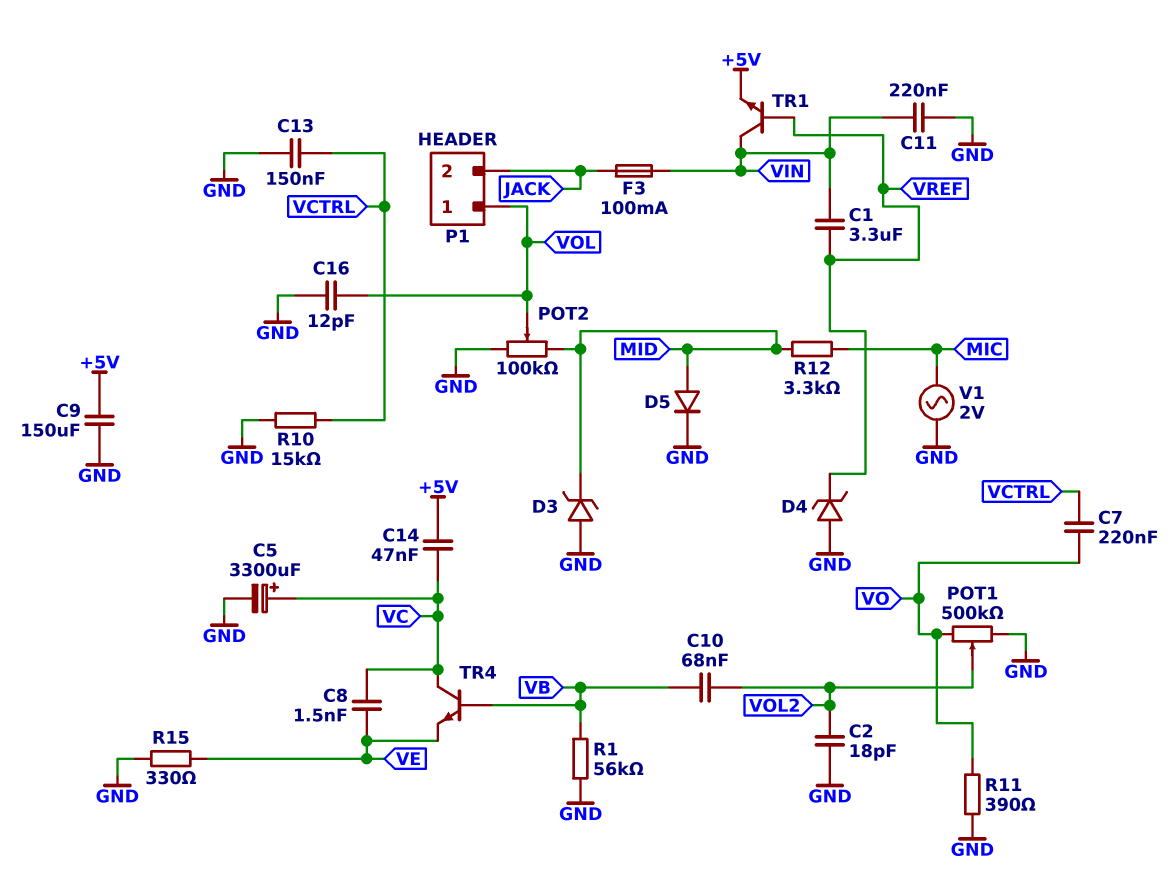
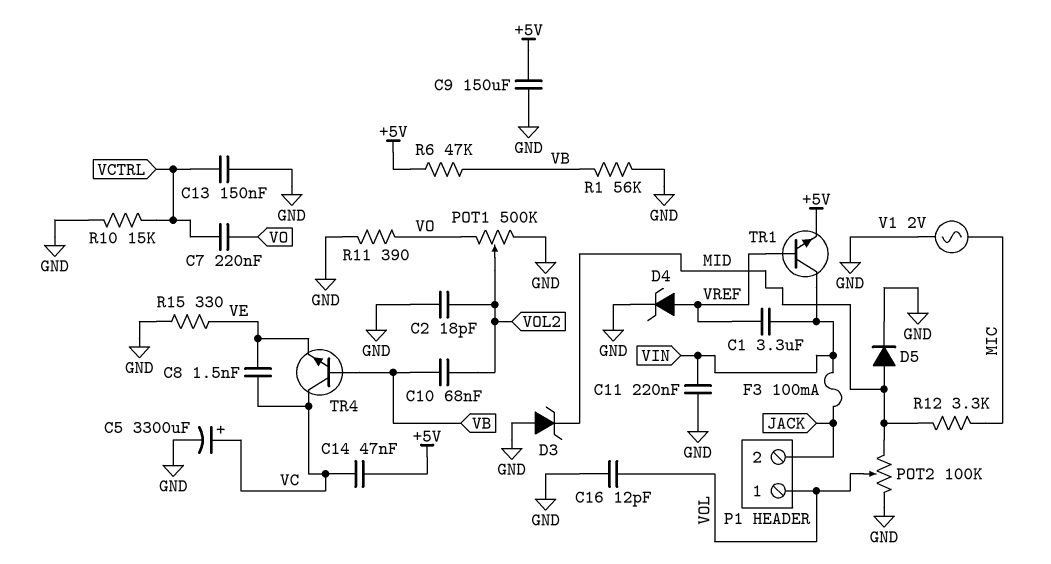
D4: zener (A GND, K VREF) -> zener (A VREF, K GND)
R6: none -> 47k (+5V, VB)

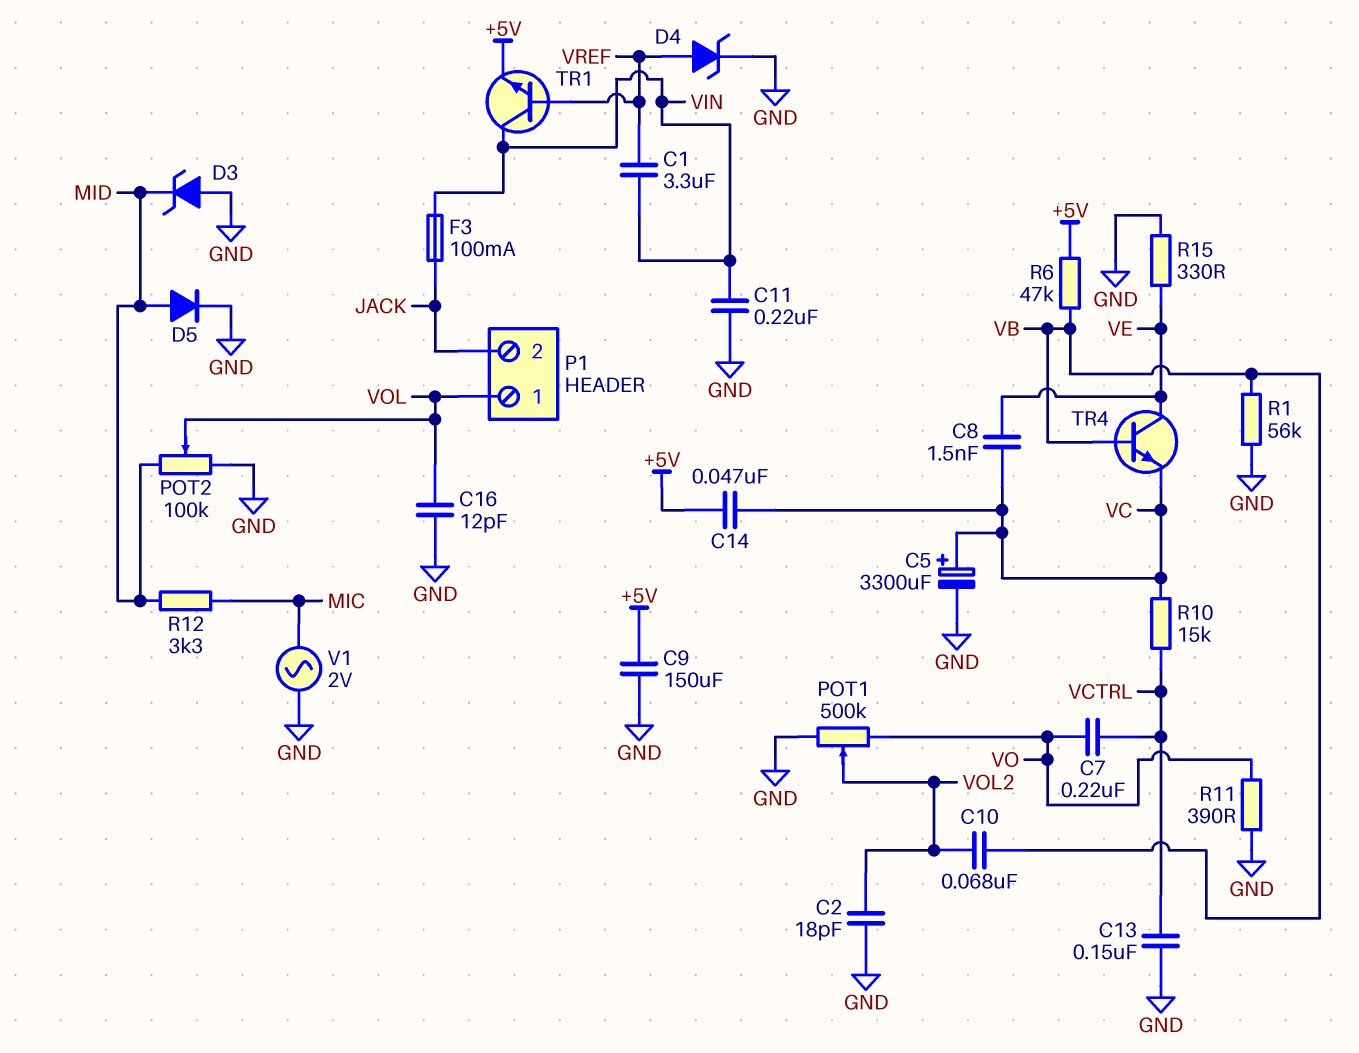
R10: 15k (GND, VCTRL) -> 15k (VC, VCTRL)
TR4: NPN (B VB, C VC, E VE) -> NPN (B VB, C VE, E VC)

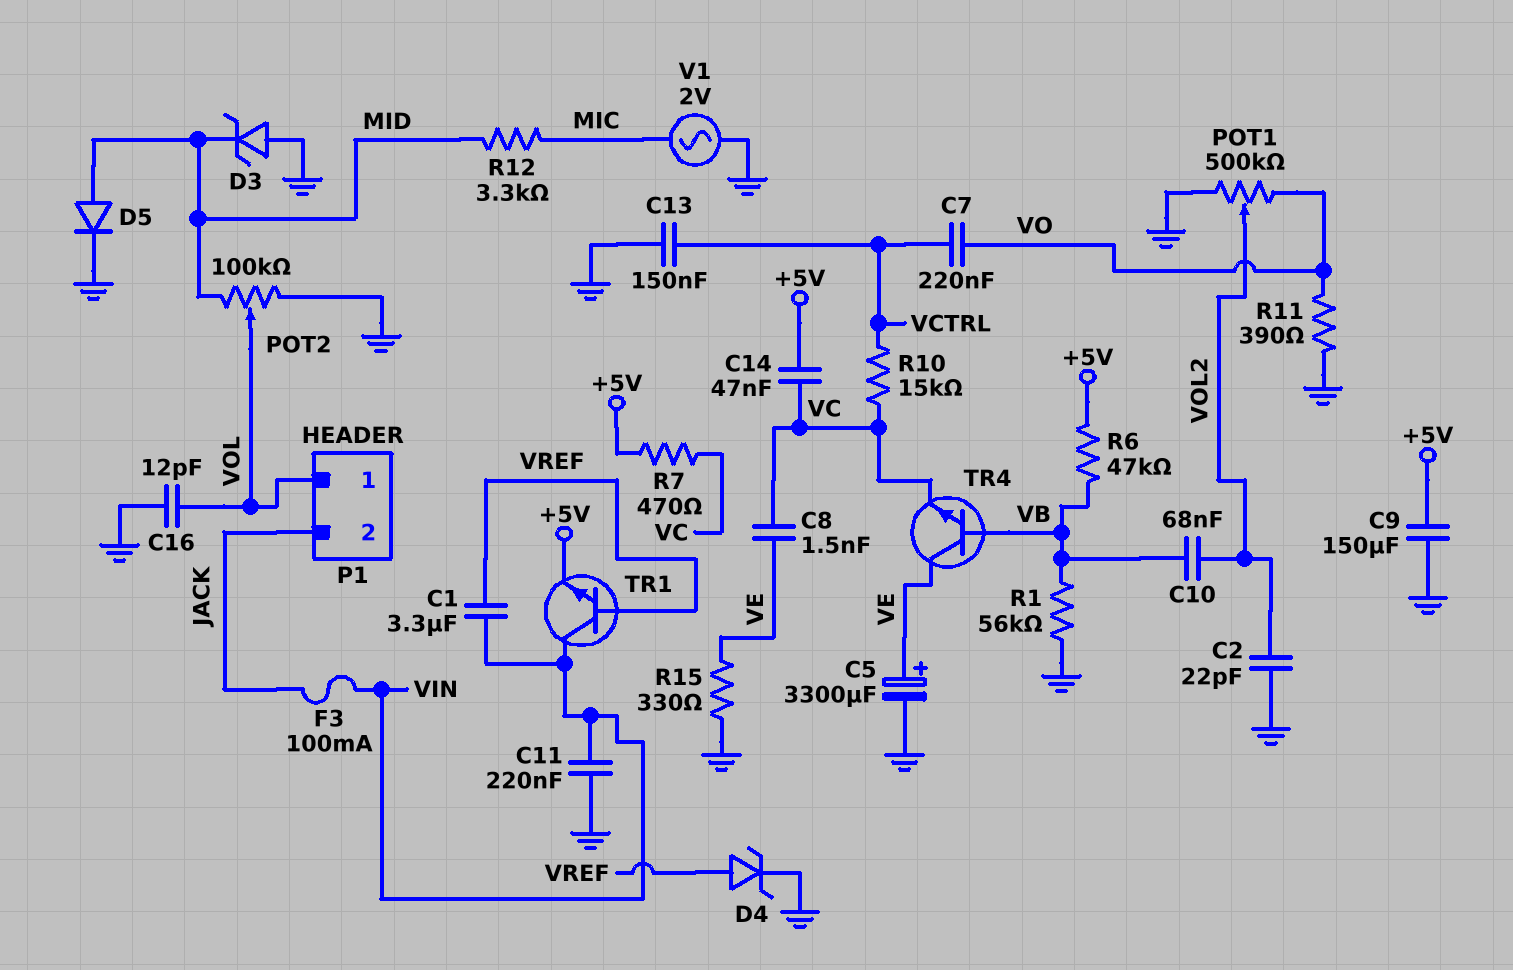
C2: 18pF (GND, VOL2) -> 22pF (GND, VOL2)
C5: 3300uF (plus VC, minus GND) -> 3300uF (plus VE, minus GND)
R7: none -> 470 (+5V, VC)

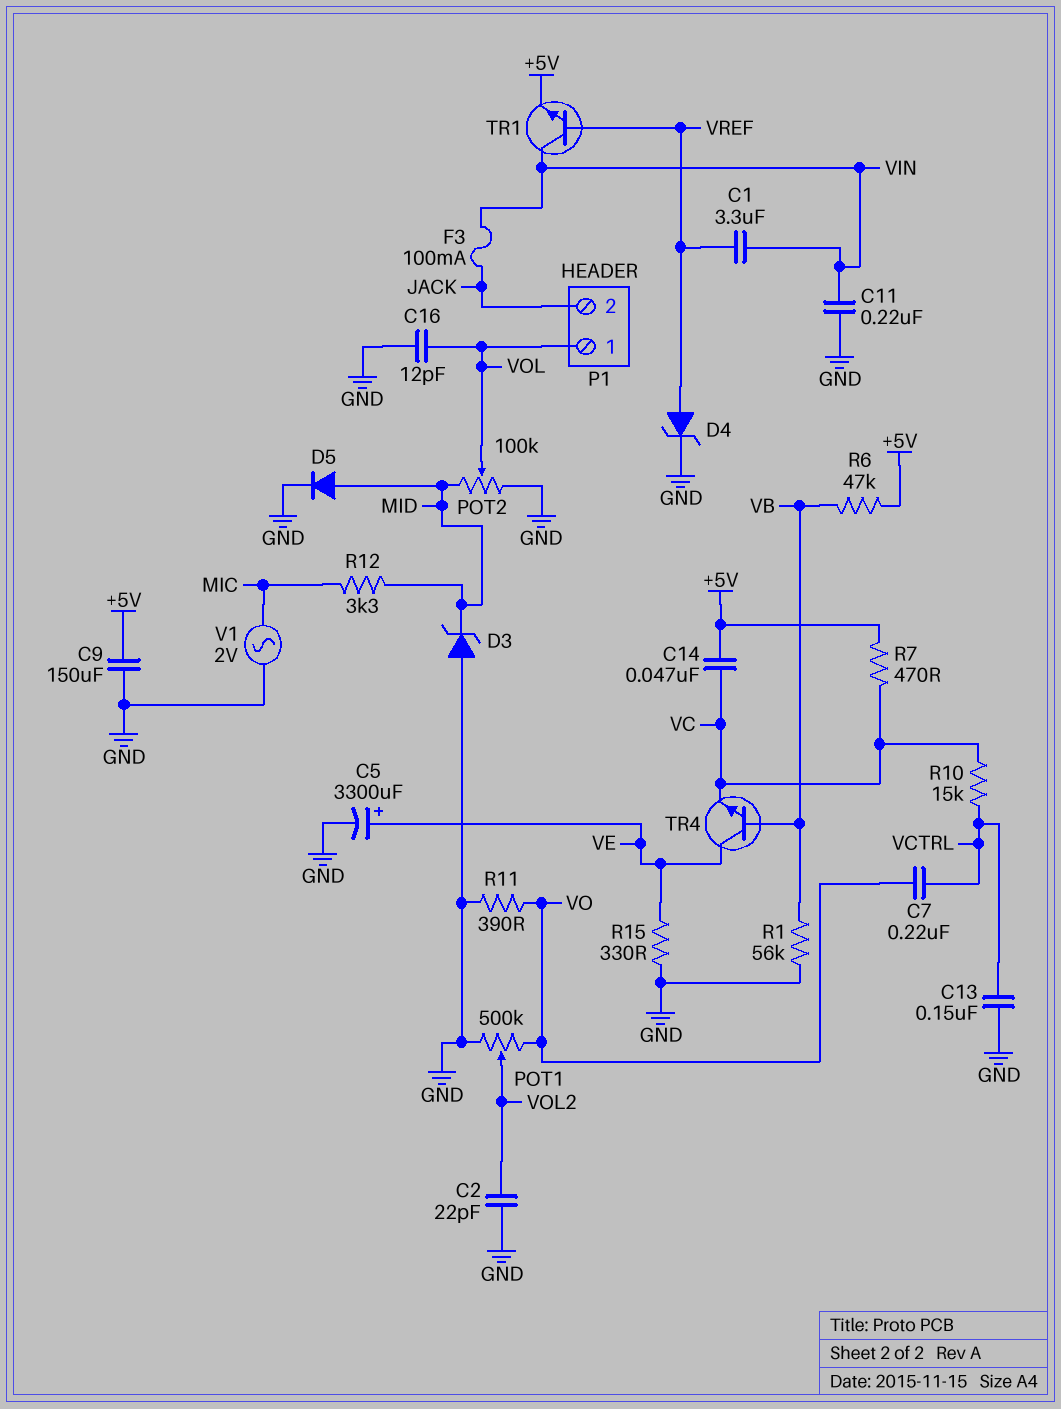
C8: 1.5nF (VC, VE) -> none
C10: 68nF (VB, VOL2) -> none

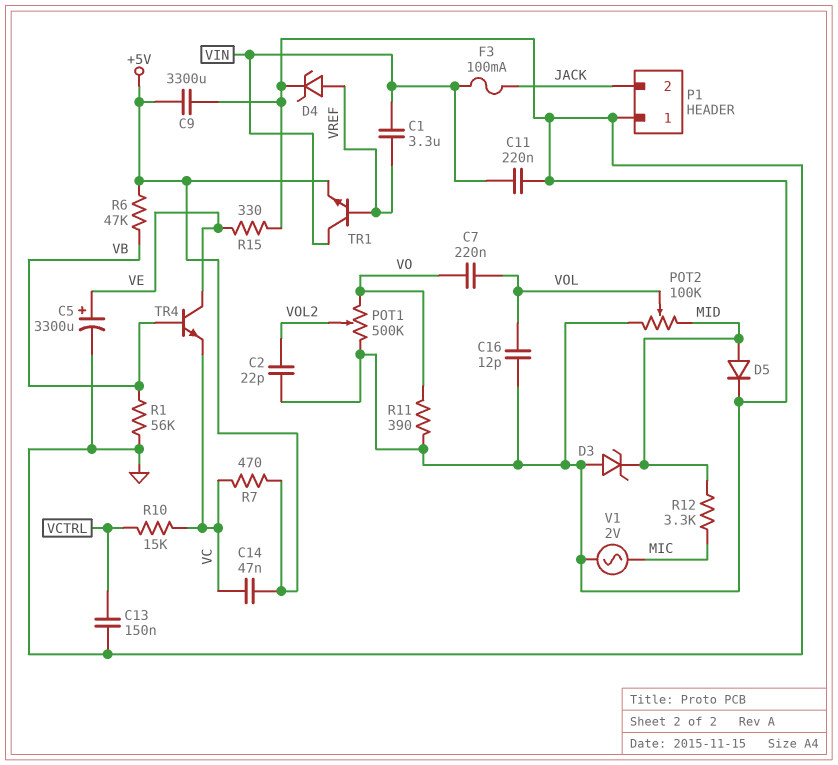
C7: 220nF (VCTRL, VO) -> 220nF (VO, VOL)
C9: 150uF (+5V, GND) -> 3300uF (+5V, GND)
P1 pin 1: VOL -> GND

